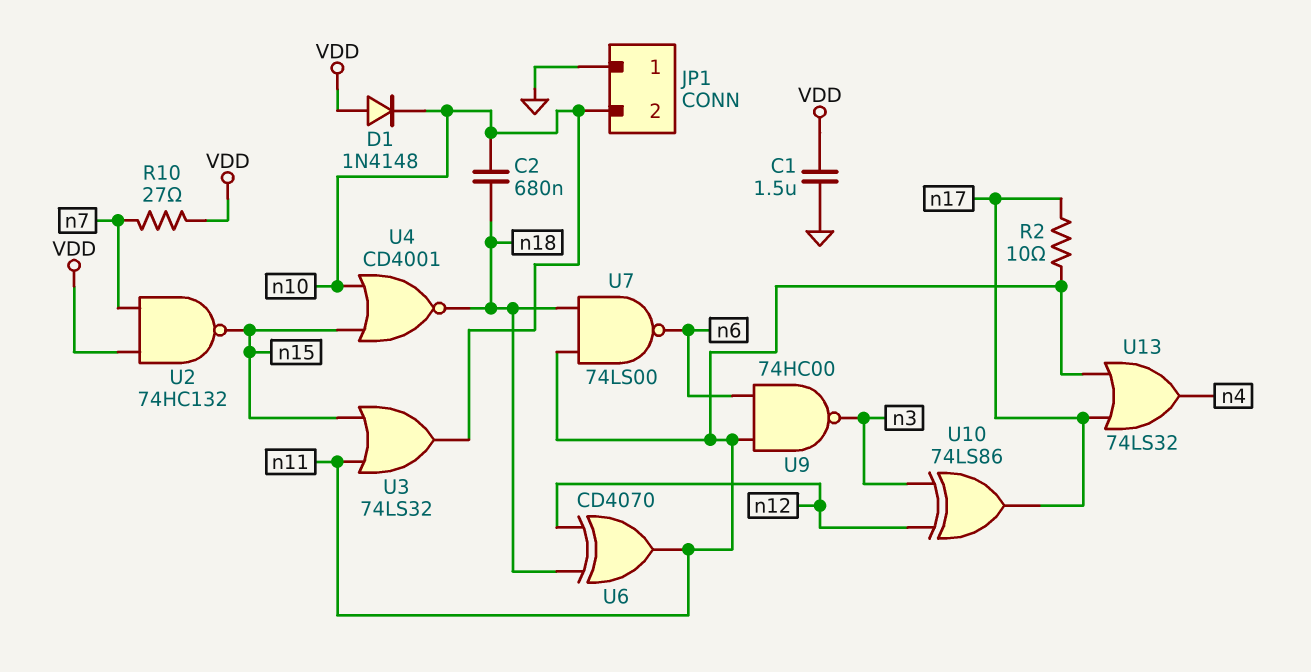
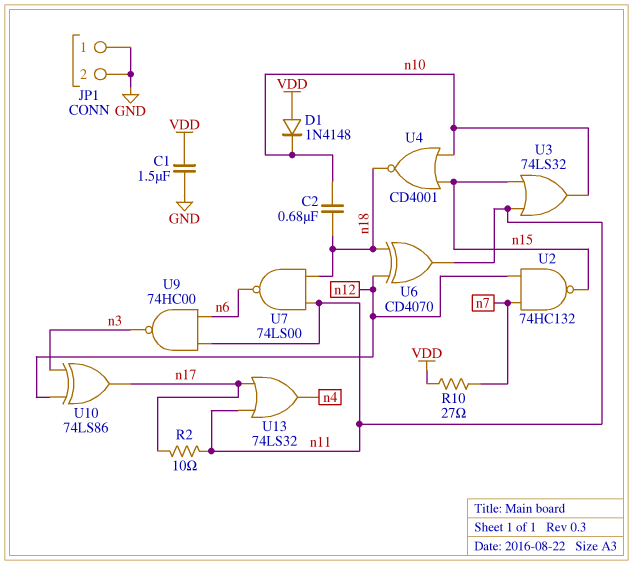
JP1 pin 2: n10 -> GND
U2: NAND 74HC132 (in VDD, in n7, out n15) -> NAND 74HC132 (in n7, in n12, out n15)

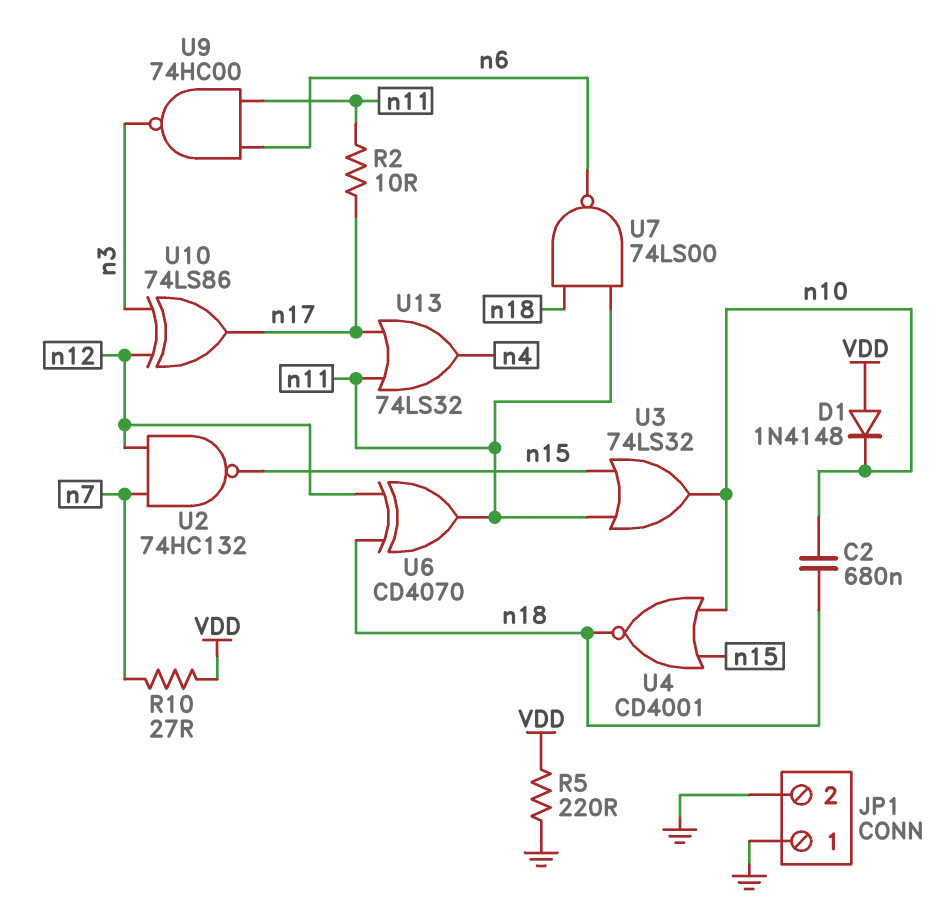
C1: 1.5uF (GND, VDD) -> none
R5: none -> 220 (GND, VDD)

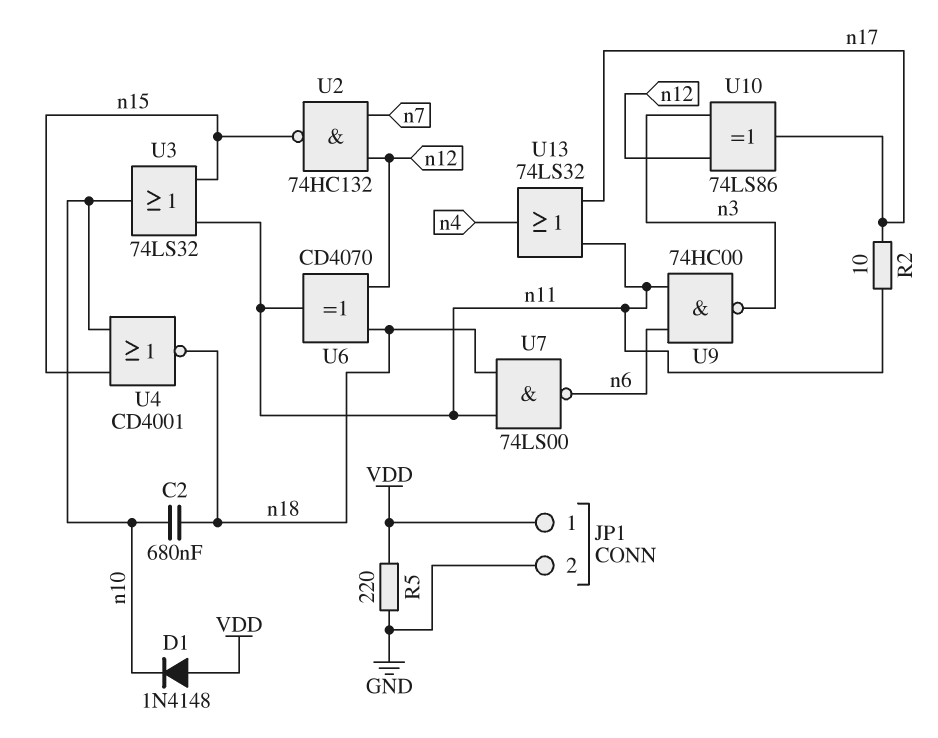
JP1 pin 1: GND -> VDD
R10: 27 (VDD, n7) -> none

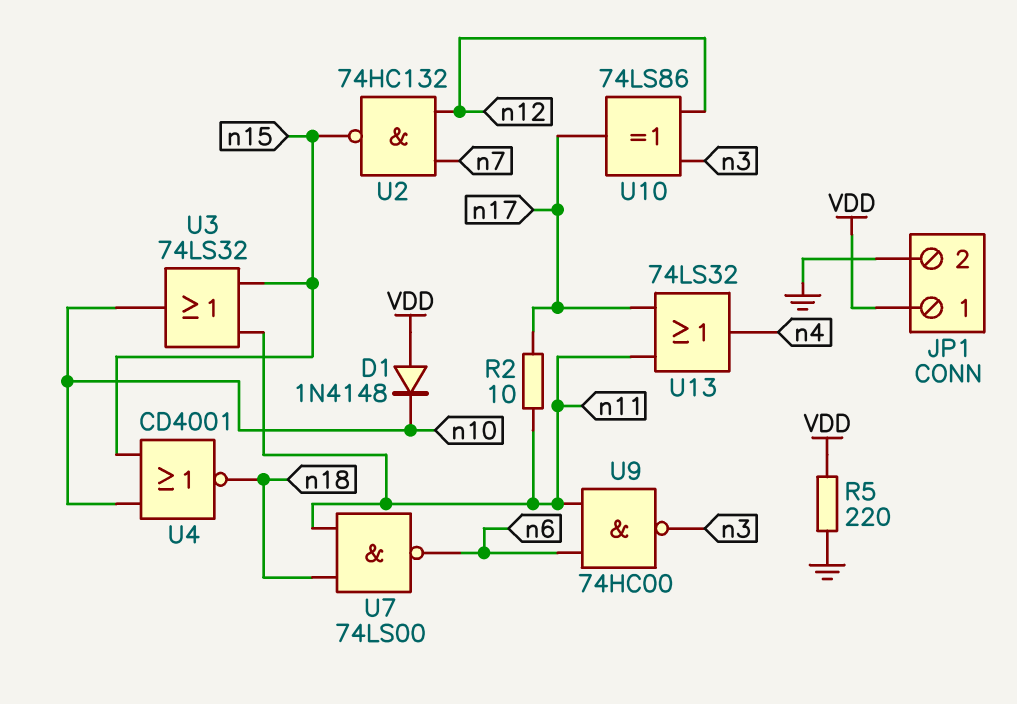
C2: 680nF (n10, n18) -> none
U6: XOR CD4070 (in n12, in n18, out n11) -> none

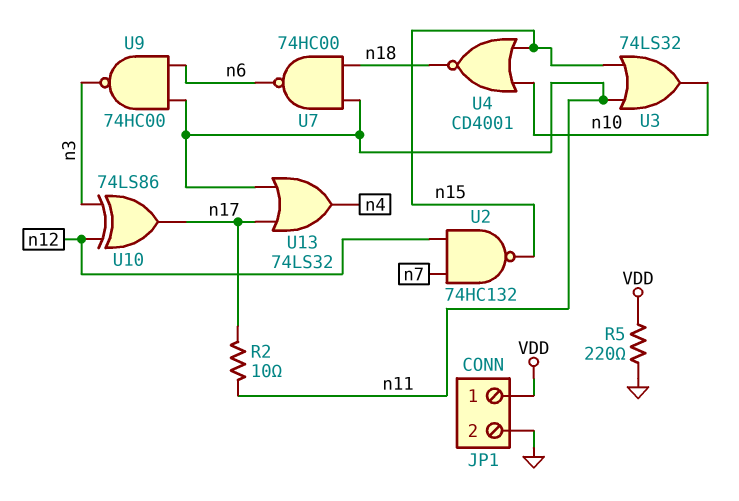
D1: diode 1N4148 (A VDD, K n10) -> none
U7: NAND 74LS00 (in n11, in n18, out n6) -> NAND 74HC00 (in n11, in n18, out n6)

